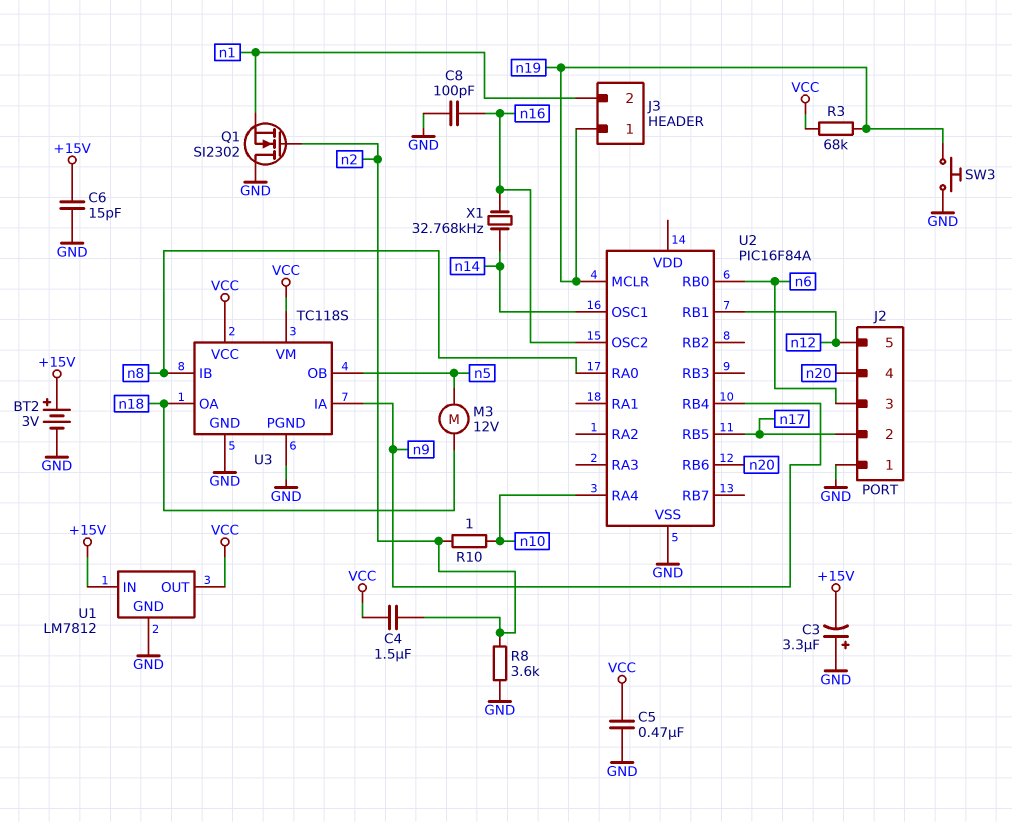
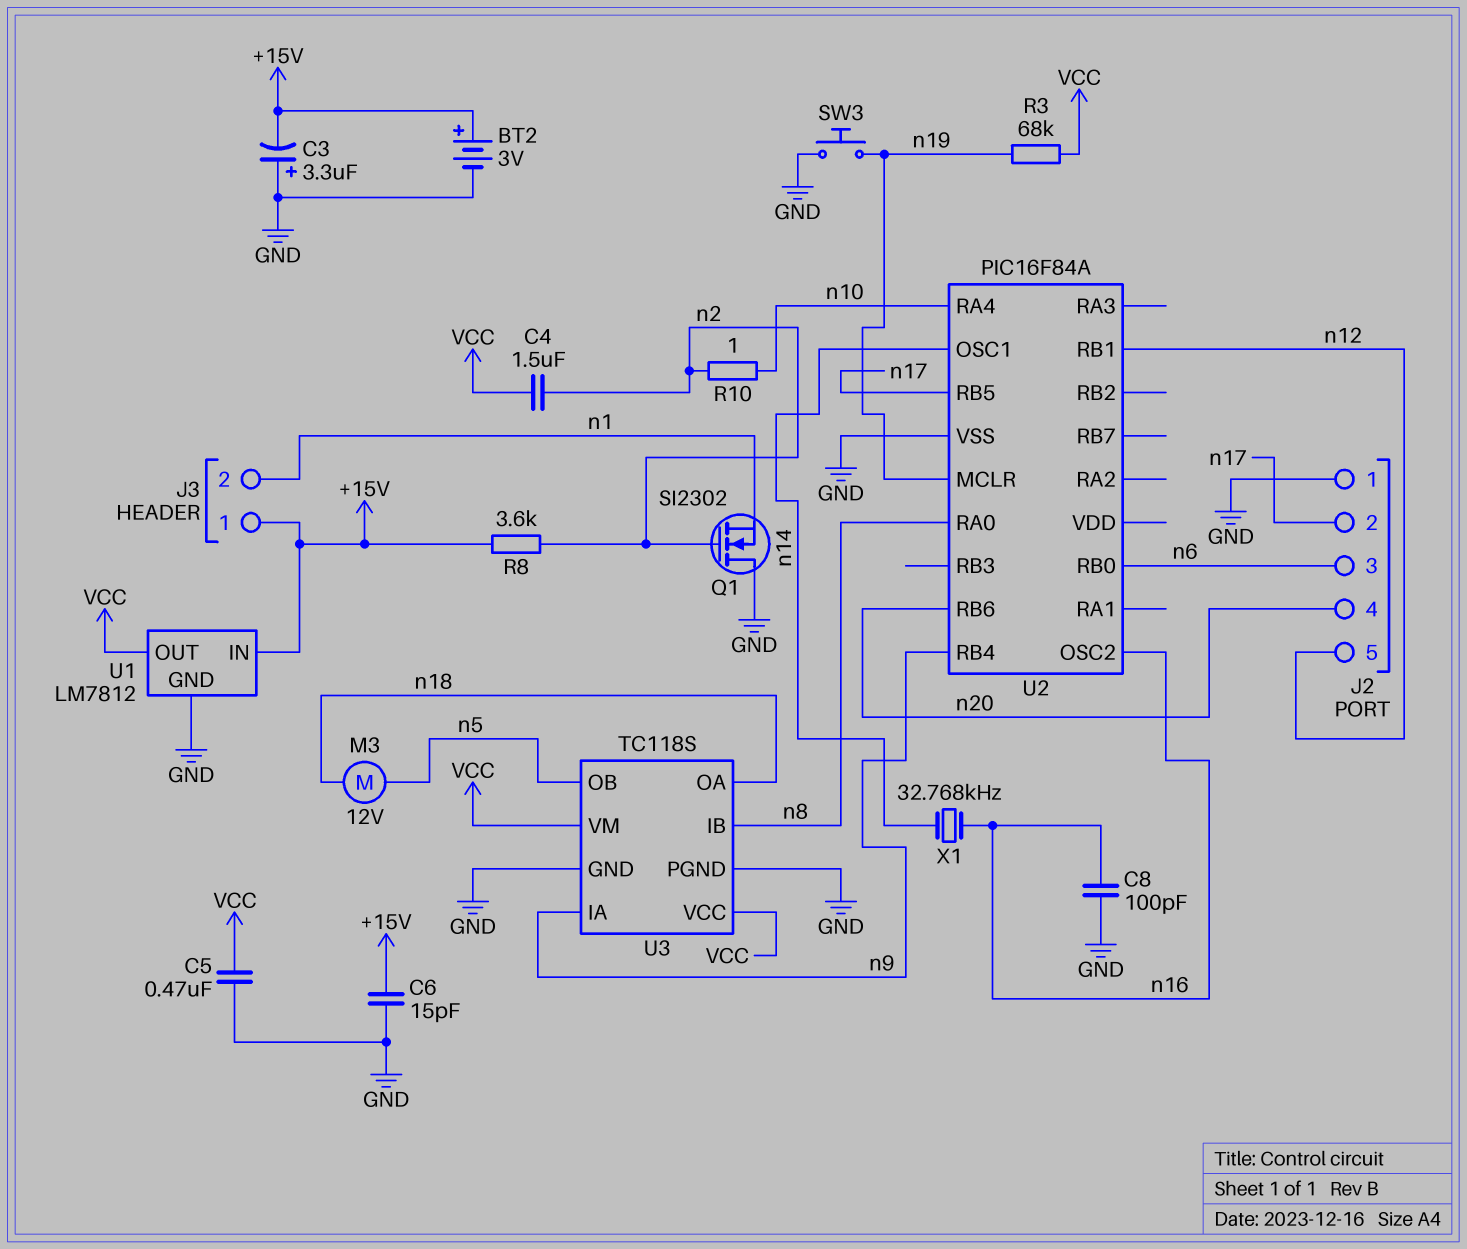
J3 pin 1: n19 -> +15V
R8: 3.6k (GND, n2) -> 3.6k (+15V, n2)

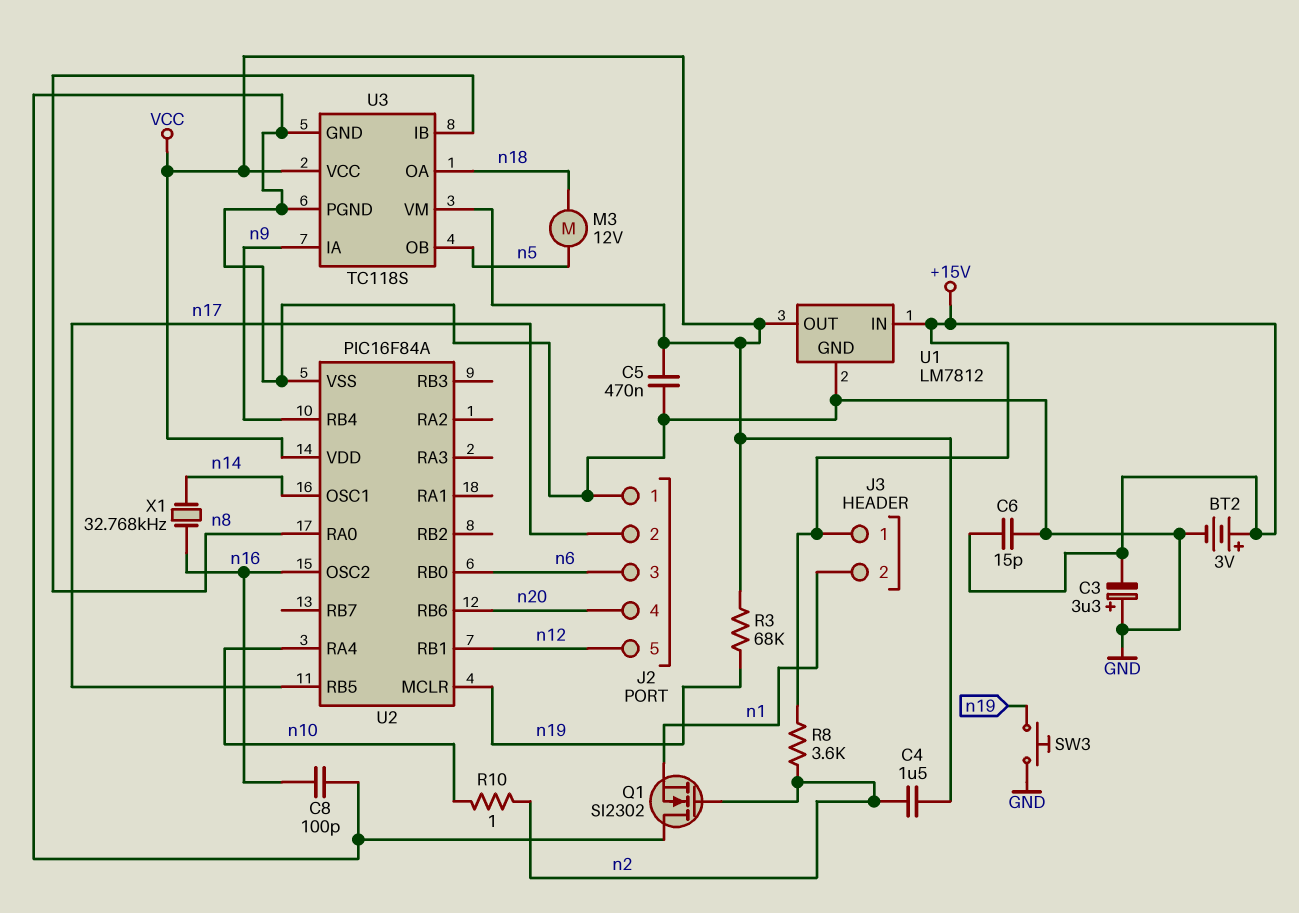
U2 pin VDD: none -> VCC

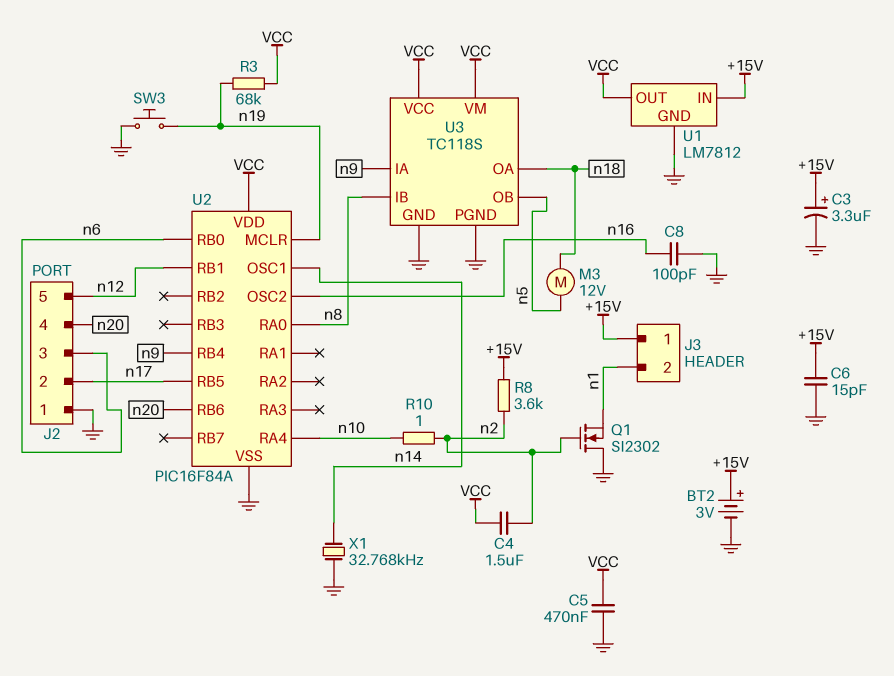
C3: 3.3uF (plus GND, minus +15V) -> 3.3uF (plus +15V, minus GND)
X1: 32.768kHz (n14, n16) -> 32.768kHz (GND, n14)

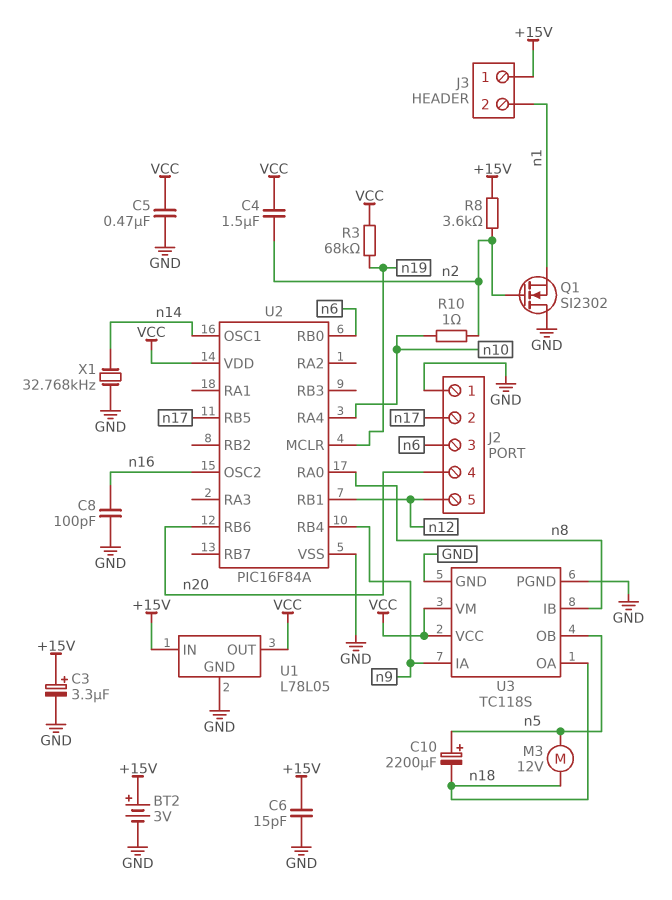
C10: none -> 2200uF (plus n5, minus n18)
SW3: button (GND, n19) -> none
U1: LM7812 -> L78L05

